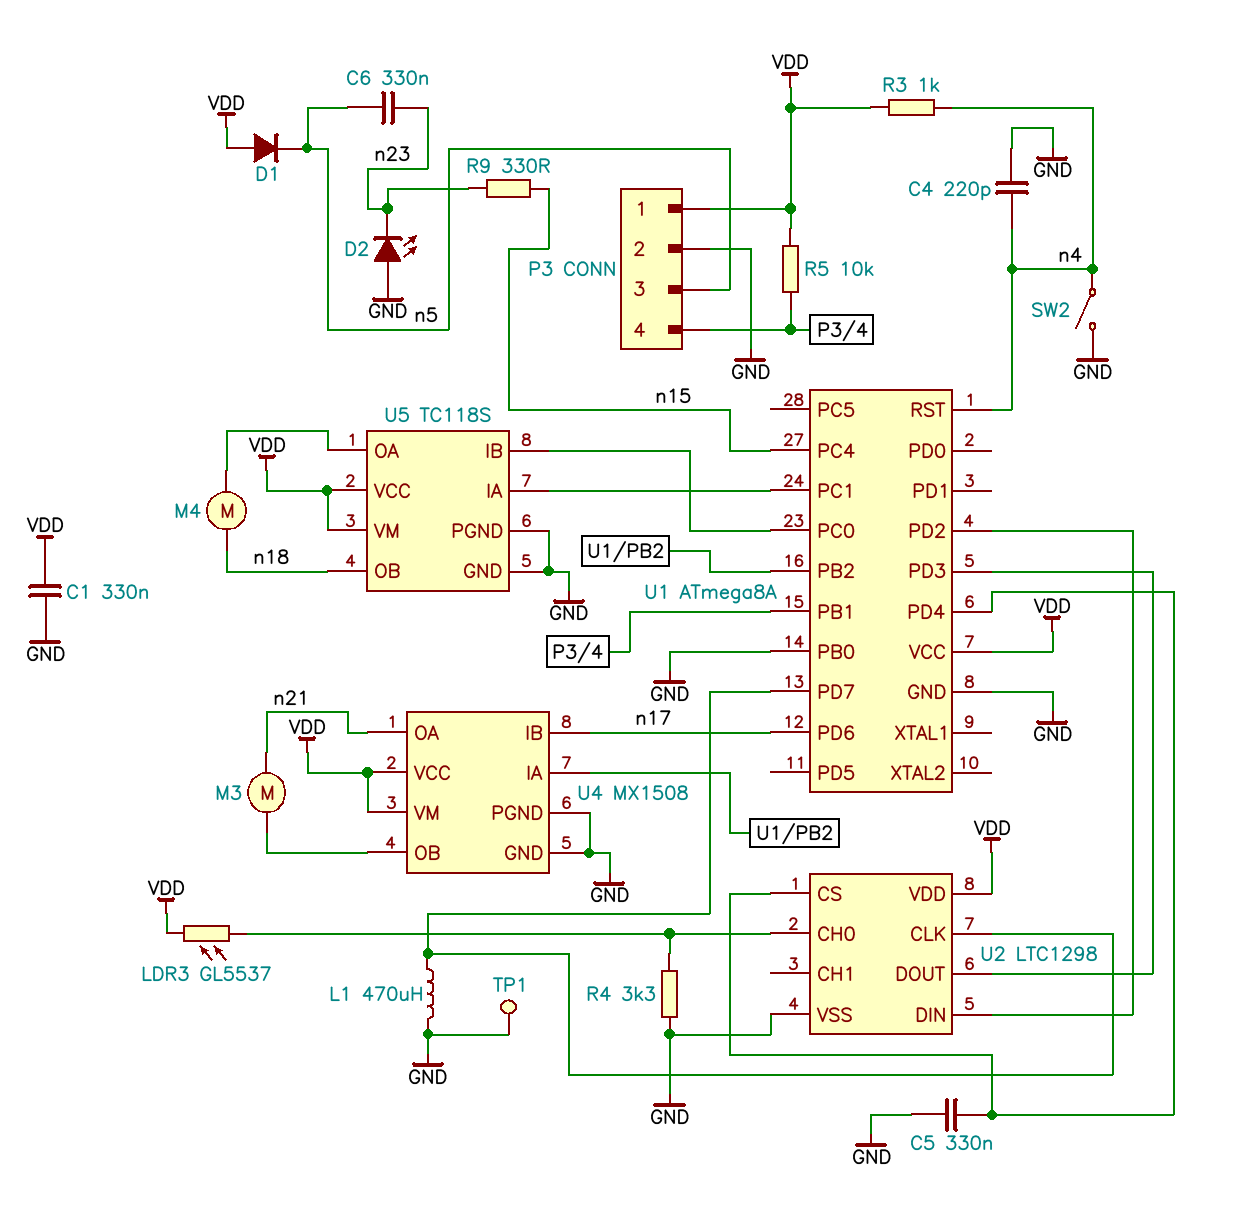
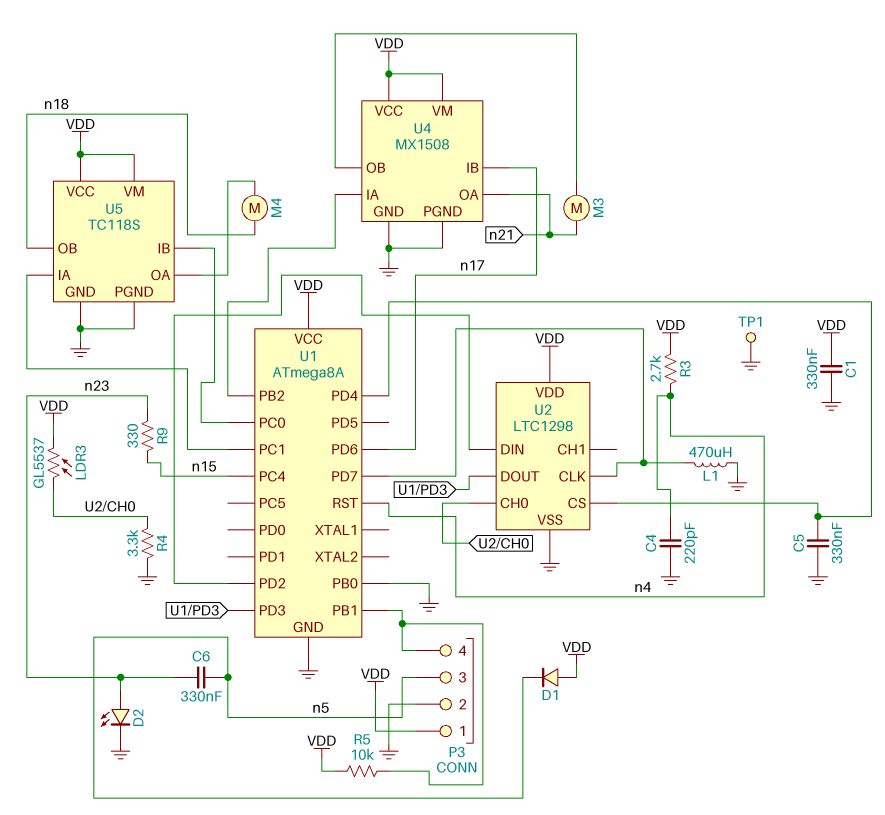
D2: LED (A GND, K n23) -> LED (A n23, K GND)
R3: 1k (VDD, n4) -> 2.7k (VDD, n4)
SW2: switch (GND, n4) -> none

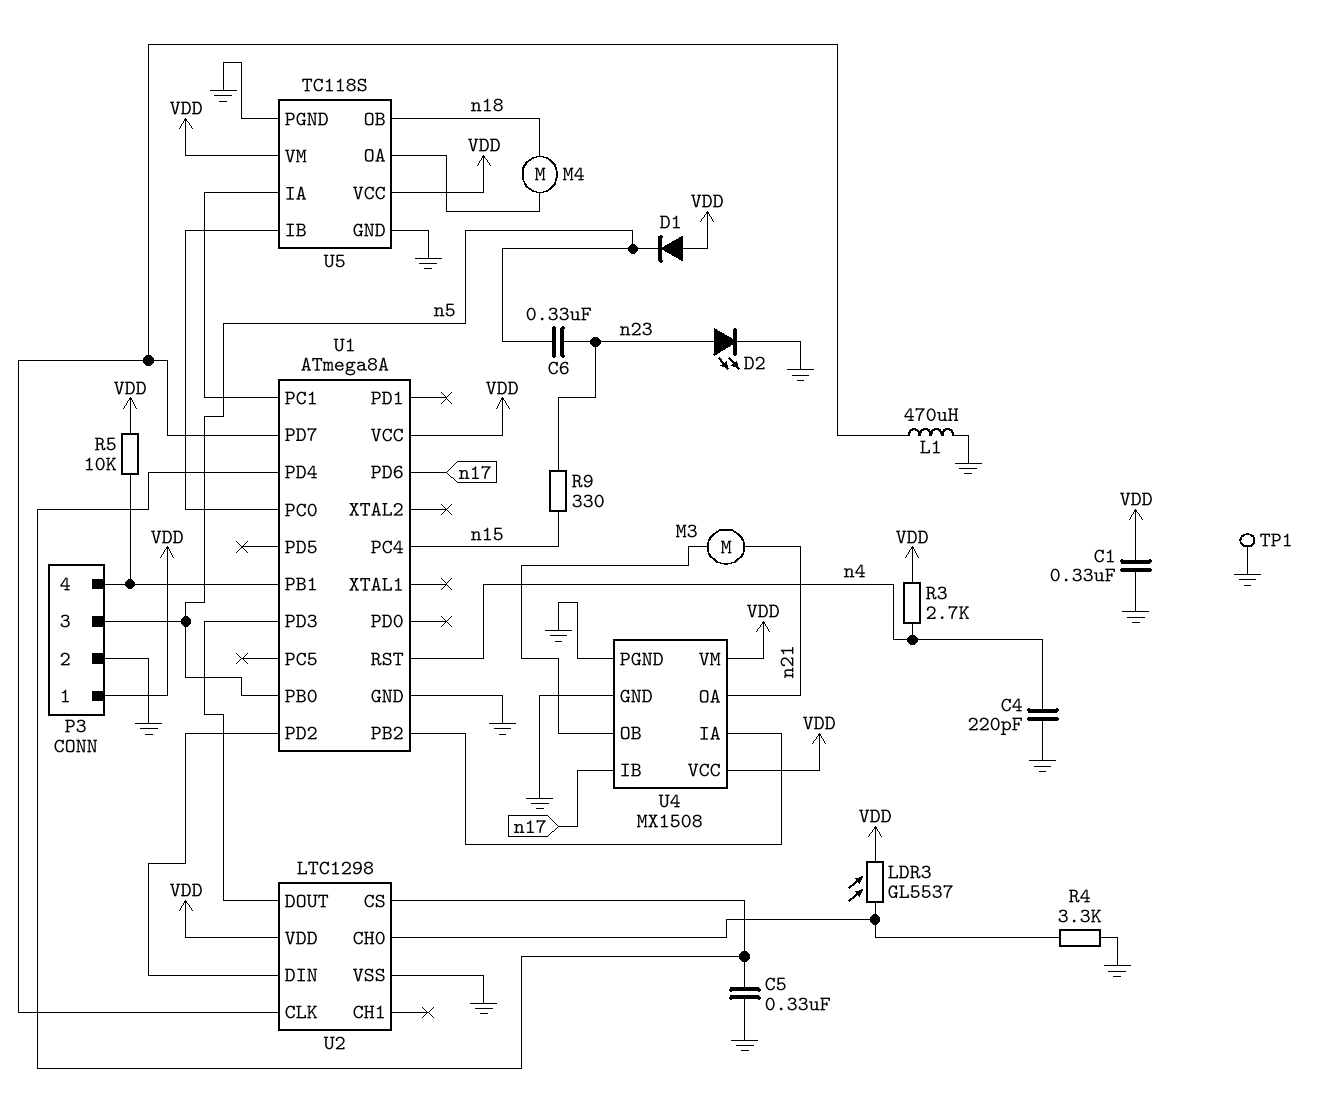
U1 pin PB0: GND -> n5

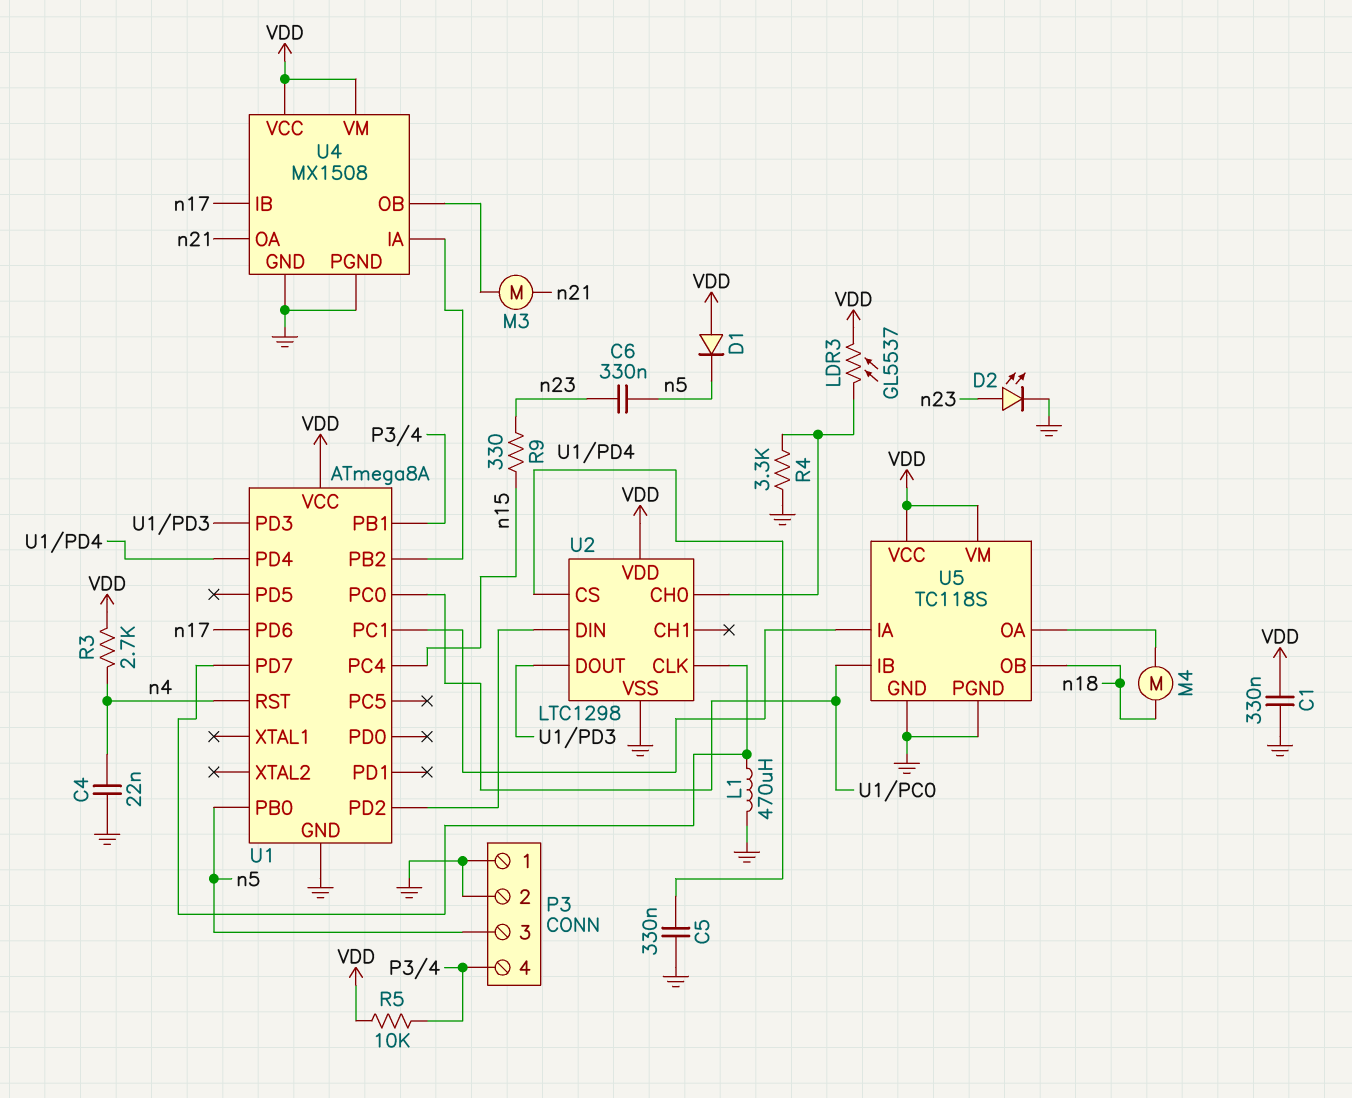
C4: 220pF (GND, n4) -> 22nF (GND, n4)
P3 pin 1: VDD -> GND
TP1: test point (GND) -> none

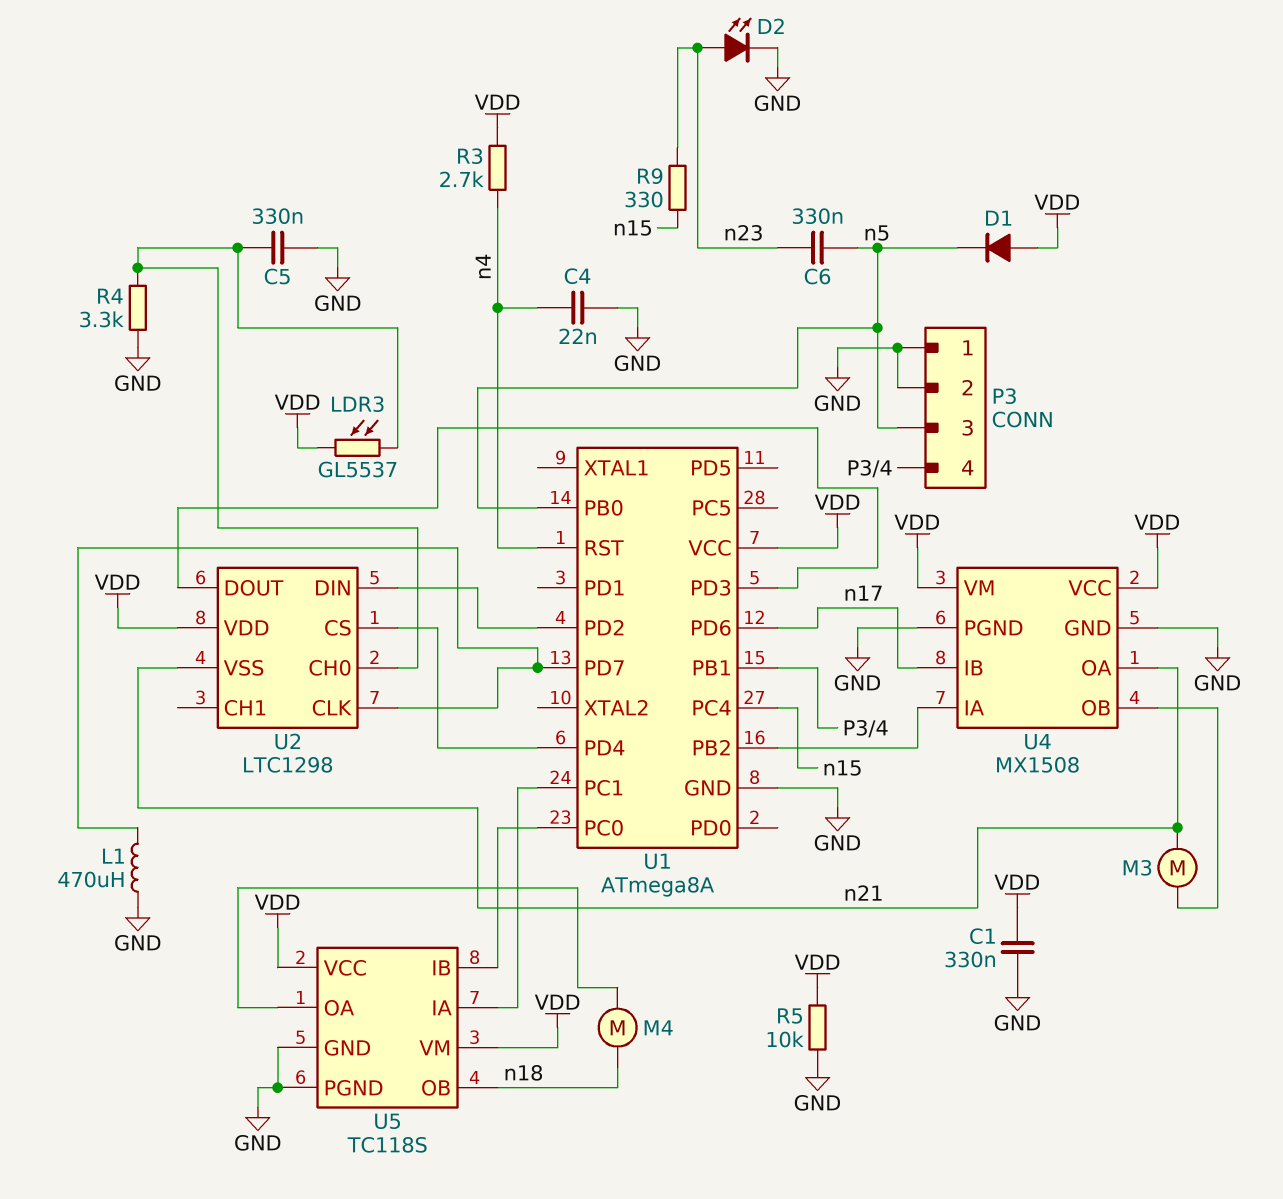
C5: 330nF (GND, U1/PD4) -> 330nF (GND, U2/CH0)
R5: 10k (P3/4, VDD) -> 10k (GND, VDD)
U2 pin VSS: GND -> n21

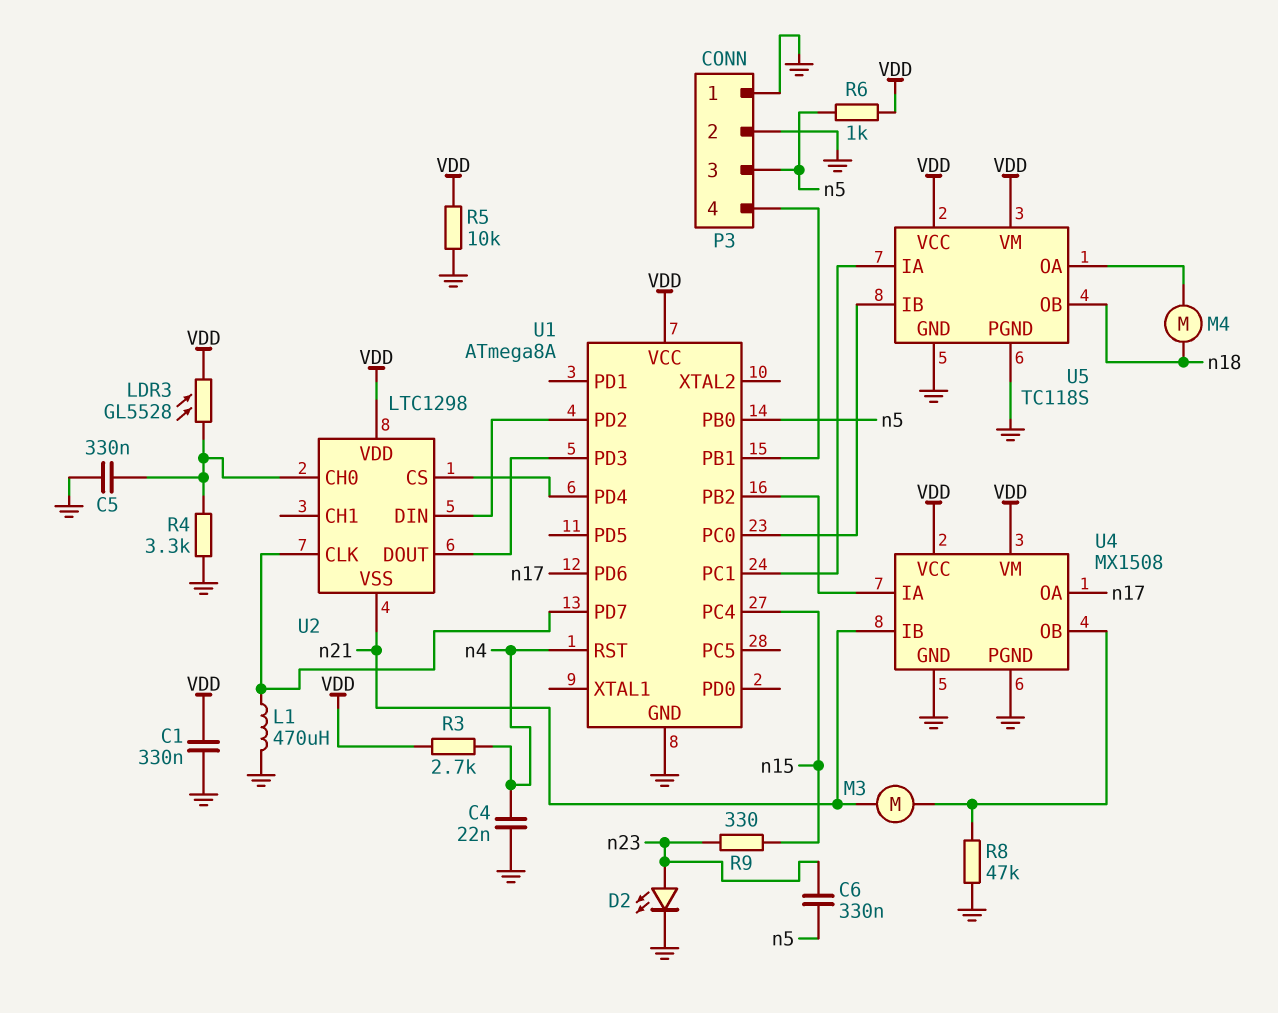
D1: diode (A VDD, K n5) -> none
LDR3: GL5537 (U2/CH0, VDD) -> GL5528 (U2/CH0, VDD)
R6: none -> 1k (VDD, n5)
R8: none -> 47k (GND, U4/OB)
U4 pin IB: n17 -> n21
U4 pin OA: n21 -> n17

